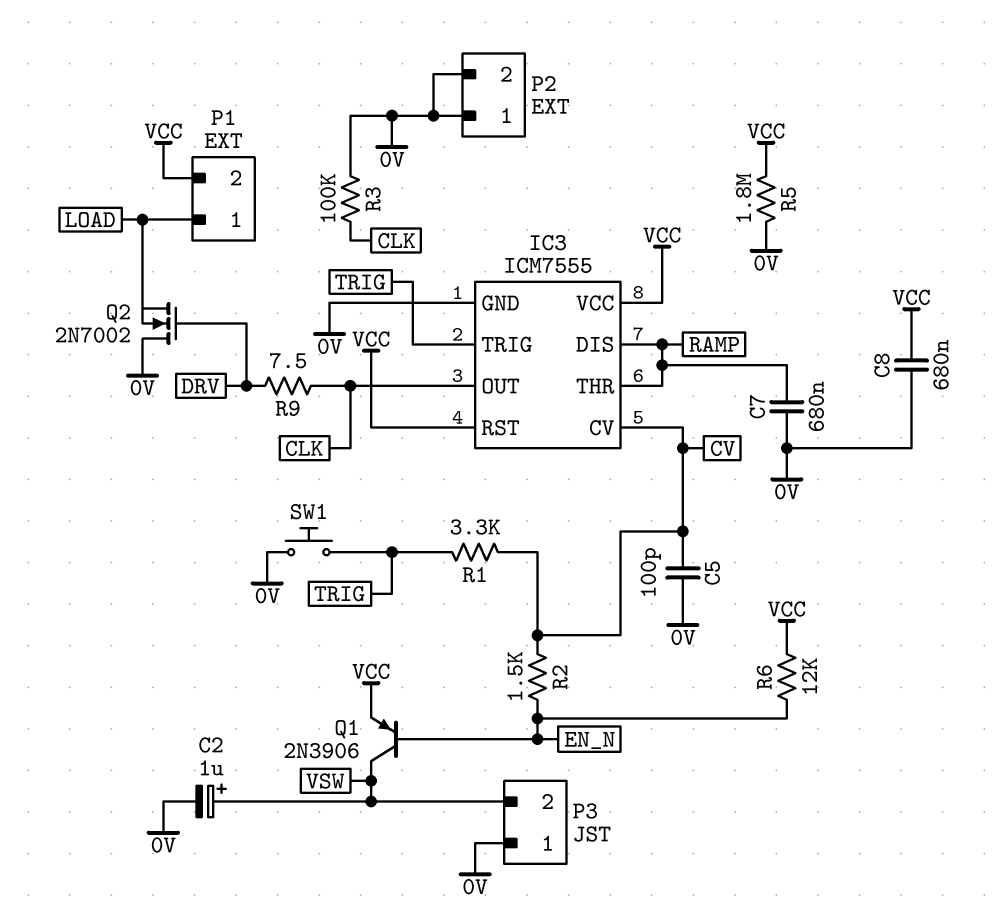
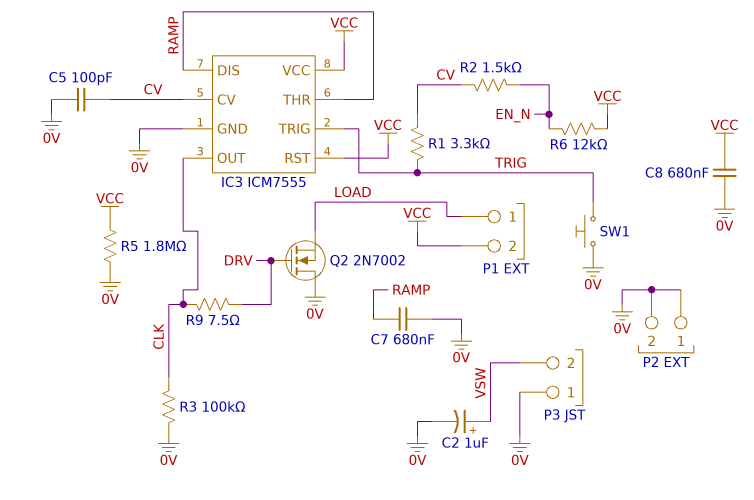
Q1: PNP 2N3906 (B EN_N, C VSW, E VCC) -> none

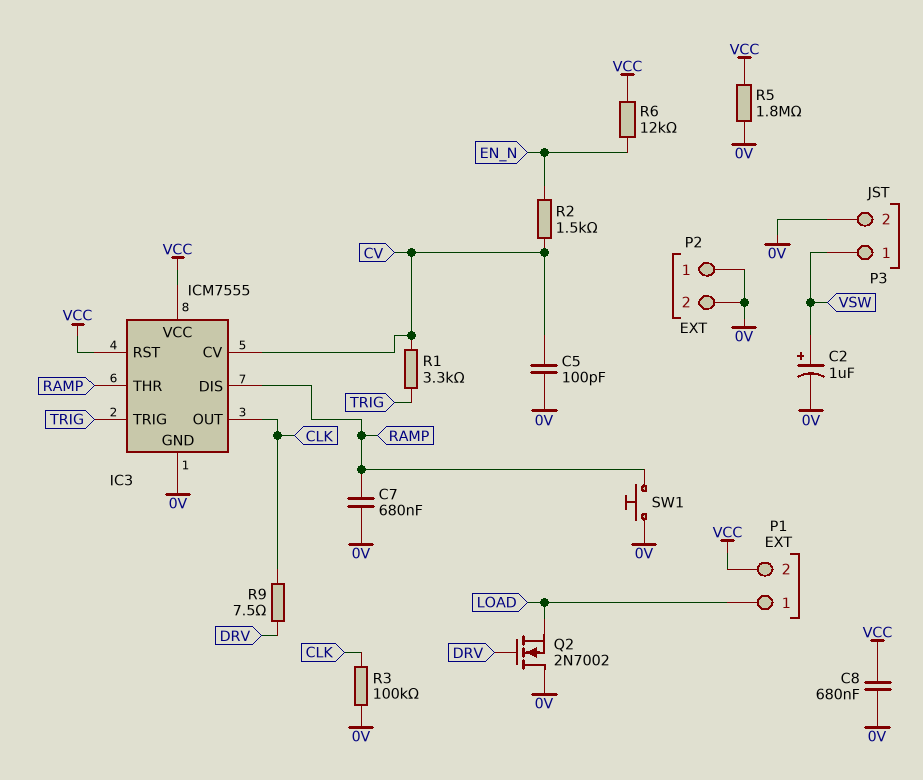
P3 pin 1: 0V -> VSW
P3 pin 2: VSW -> 0V
SW1: button (0V, TRIG) -> button (0V, RAMP)

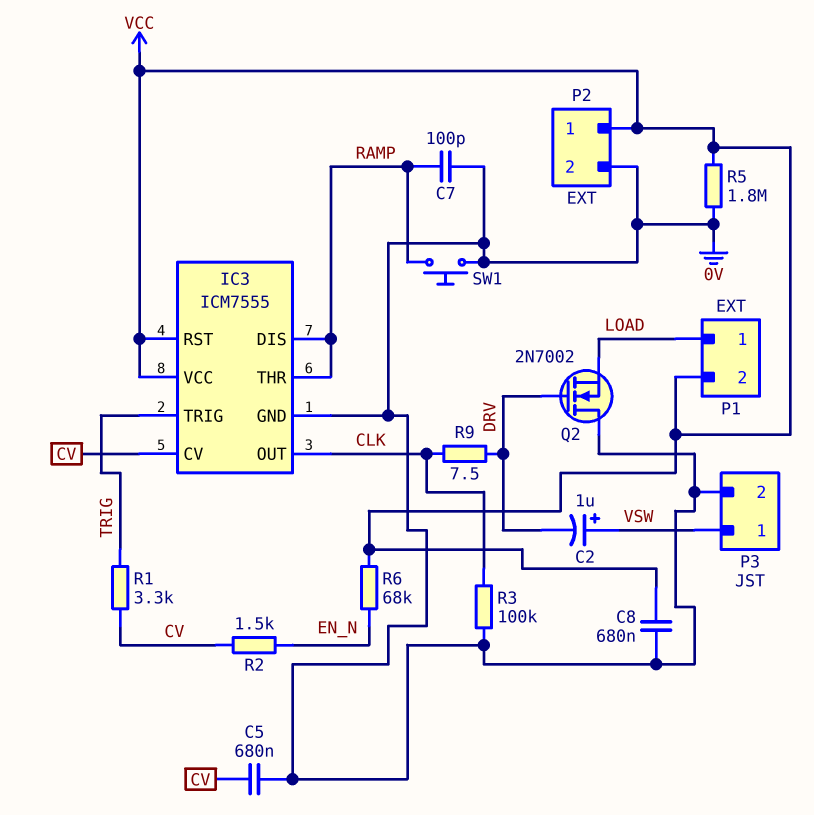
C2: 1uF (plus VSW, minus 0V) -> 1uF (plus VSW, minus DRV)
C5: 100pF (0V, CV) -> 680nF (0V, CV)
C7: 680nF (0V, RAMP) -> 100pF (0V, RAMP)
P2 pin 1: 0V -> VCC
R6: 12k (EN_N, VCC) -> 68k (EN_N, VCC)

